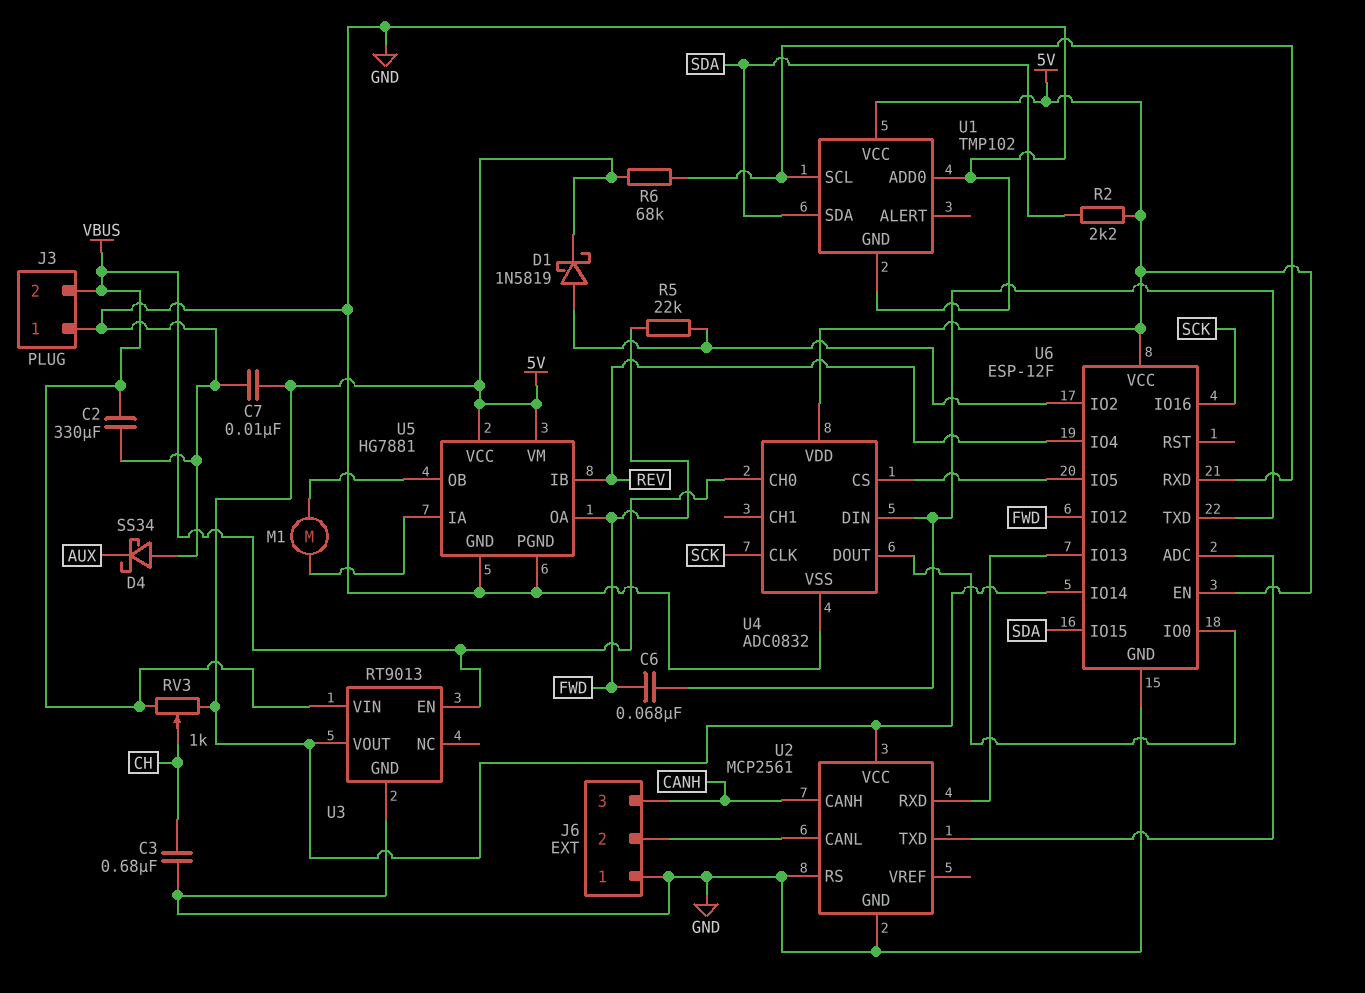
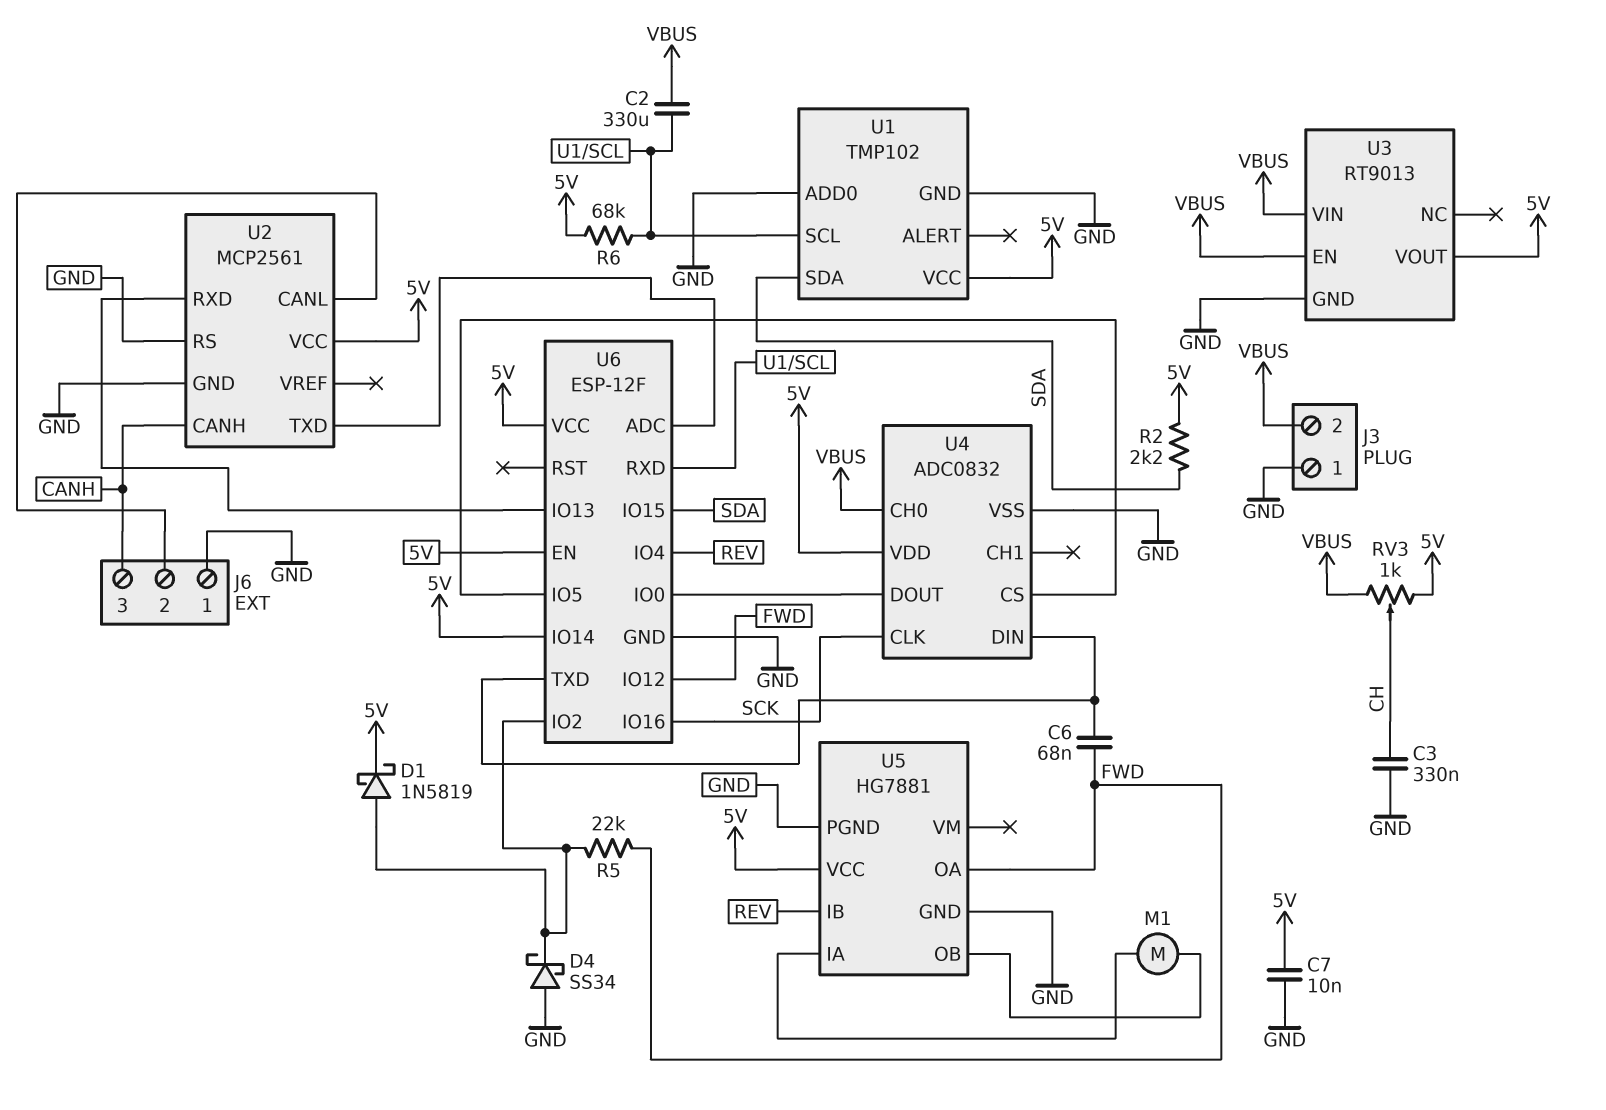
C2: 330uF (GND, VBUS) -> 330uF (U1/SCL, VBUS)
C3: 680nF (CH, GND) -> 330nF (CH, GND)
D4: schottky SS34 (A GND, K AUX) -> schottky SS34 (A GND, K U6/IO2)
U5 pin VM: 5V -> none

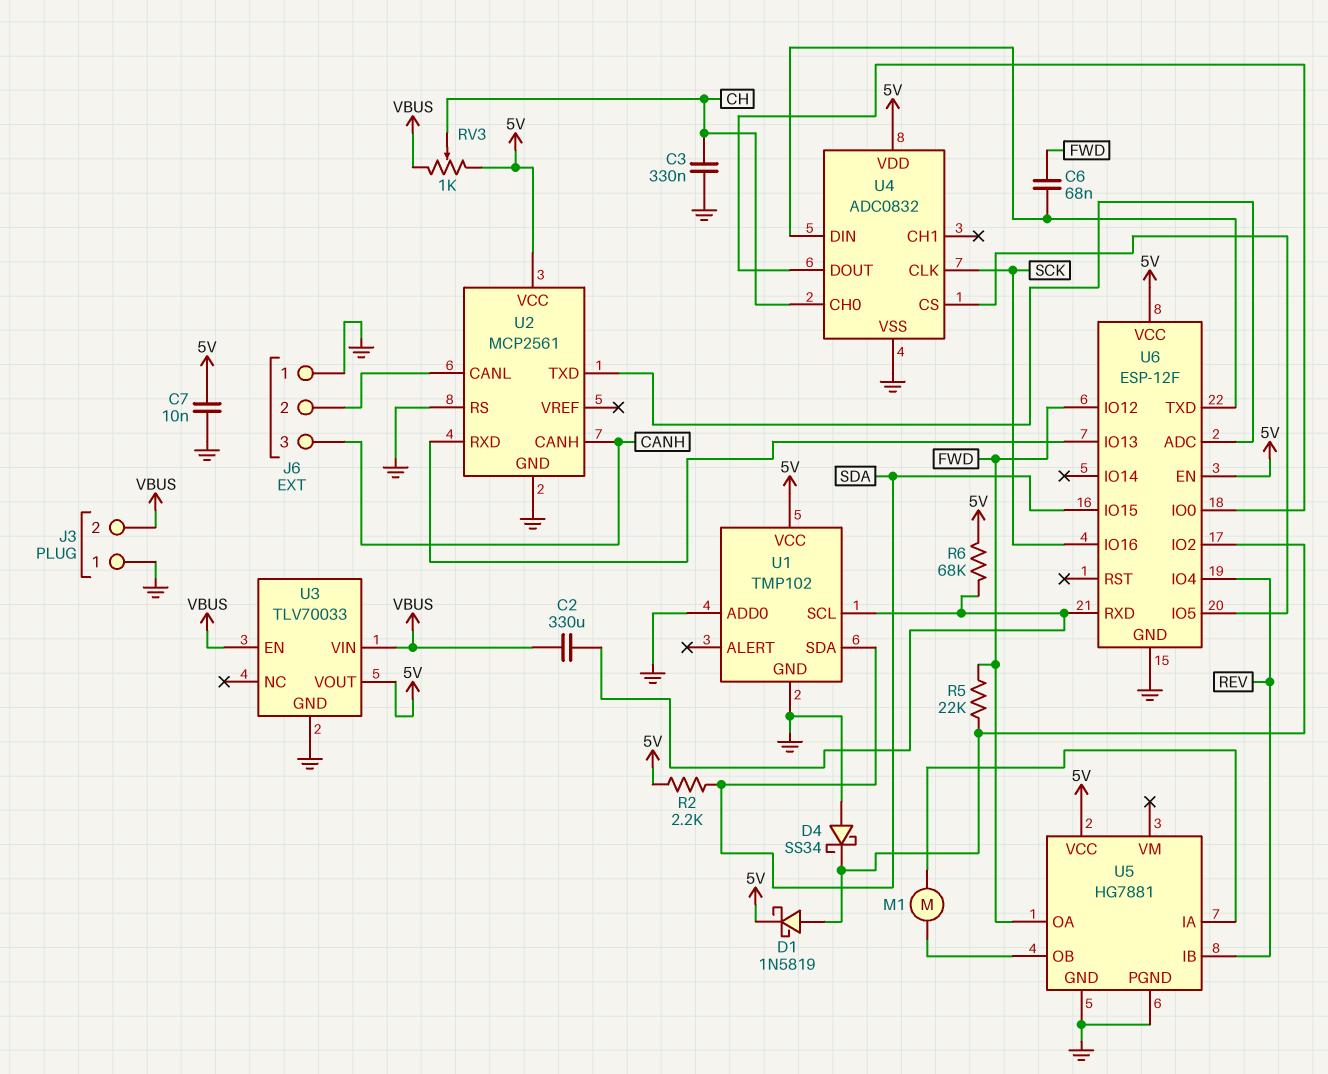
U3: RT9013 -> TLV70033
U4 pin CH0: VBUS -> CH
U6 pin IO14: 5V -> none

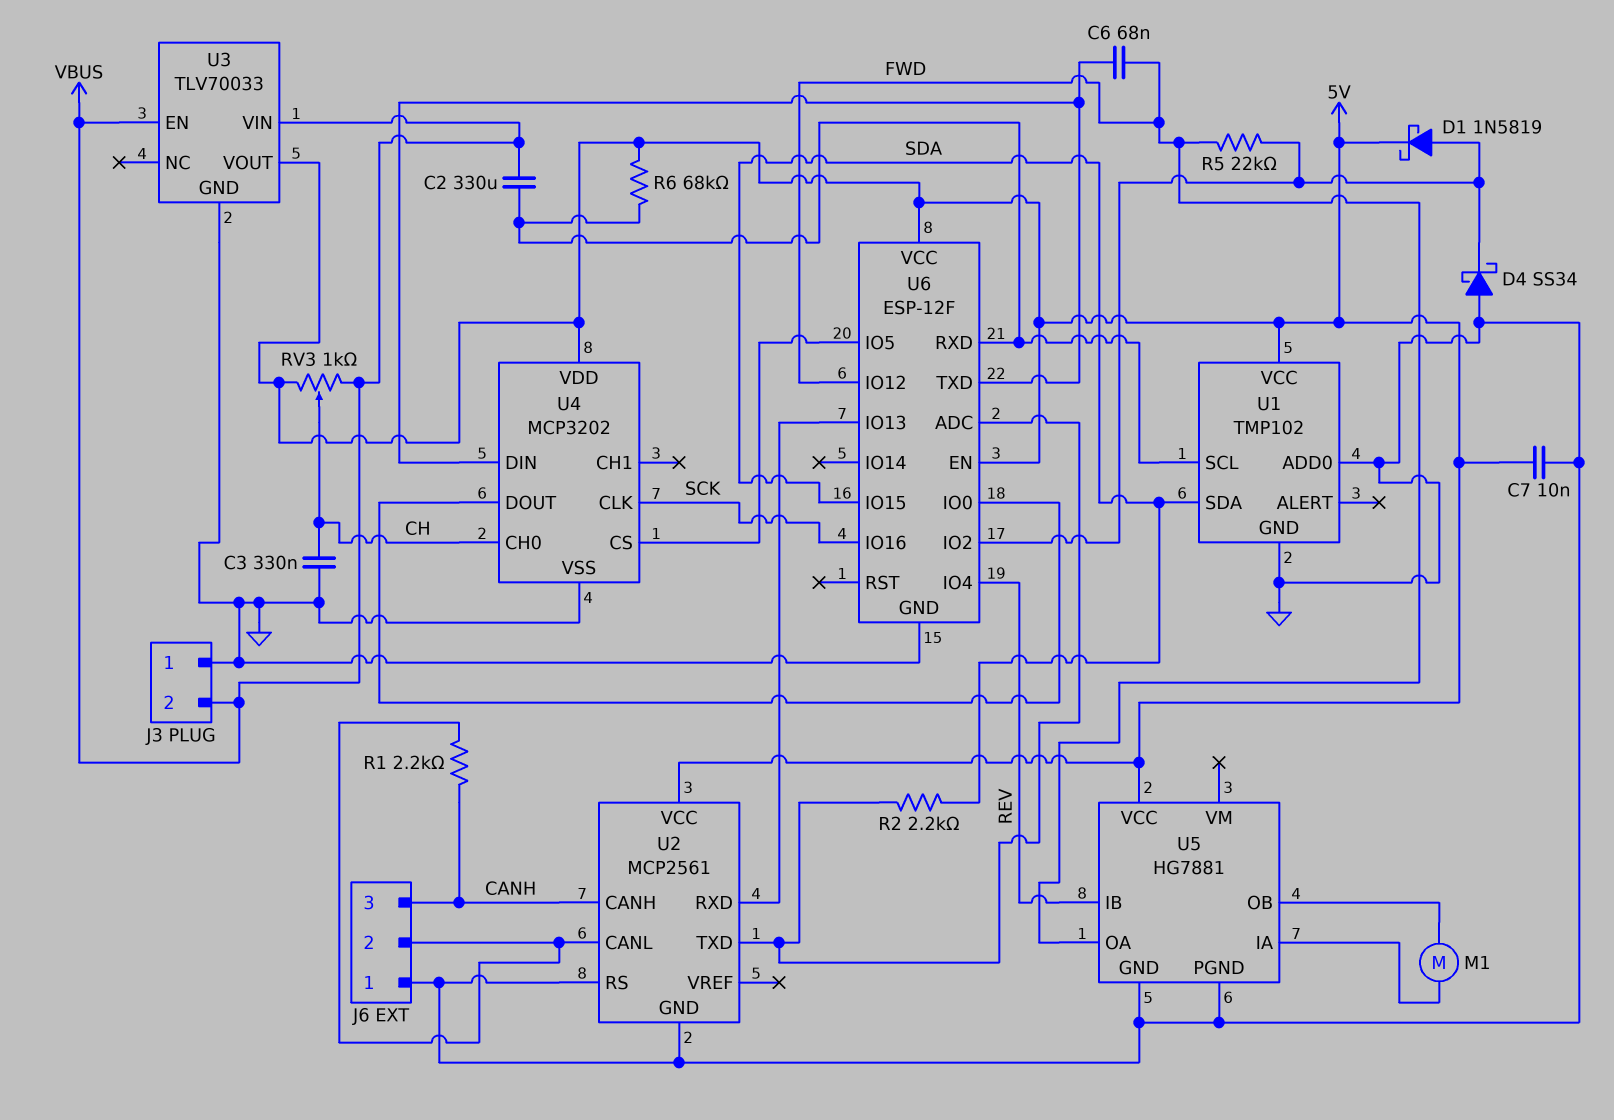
R1: none -> 2.2k (CANH, J6/2)
R2: 2.2k (5V, SDA) -> 2.2k (SDA, U2/TXD)
U4: ADC0832 -> MCP3202

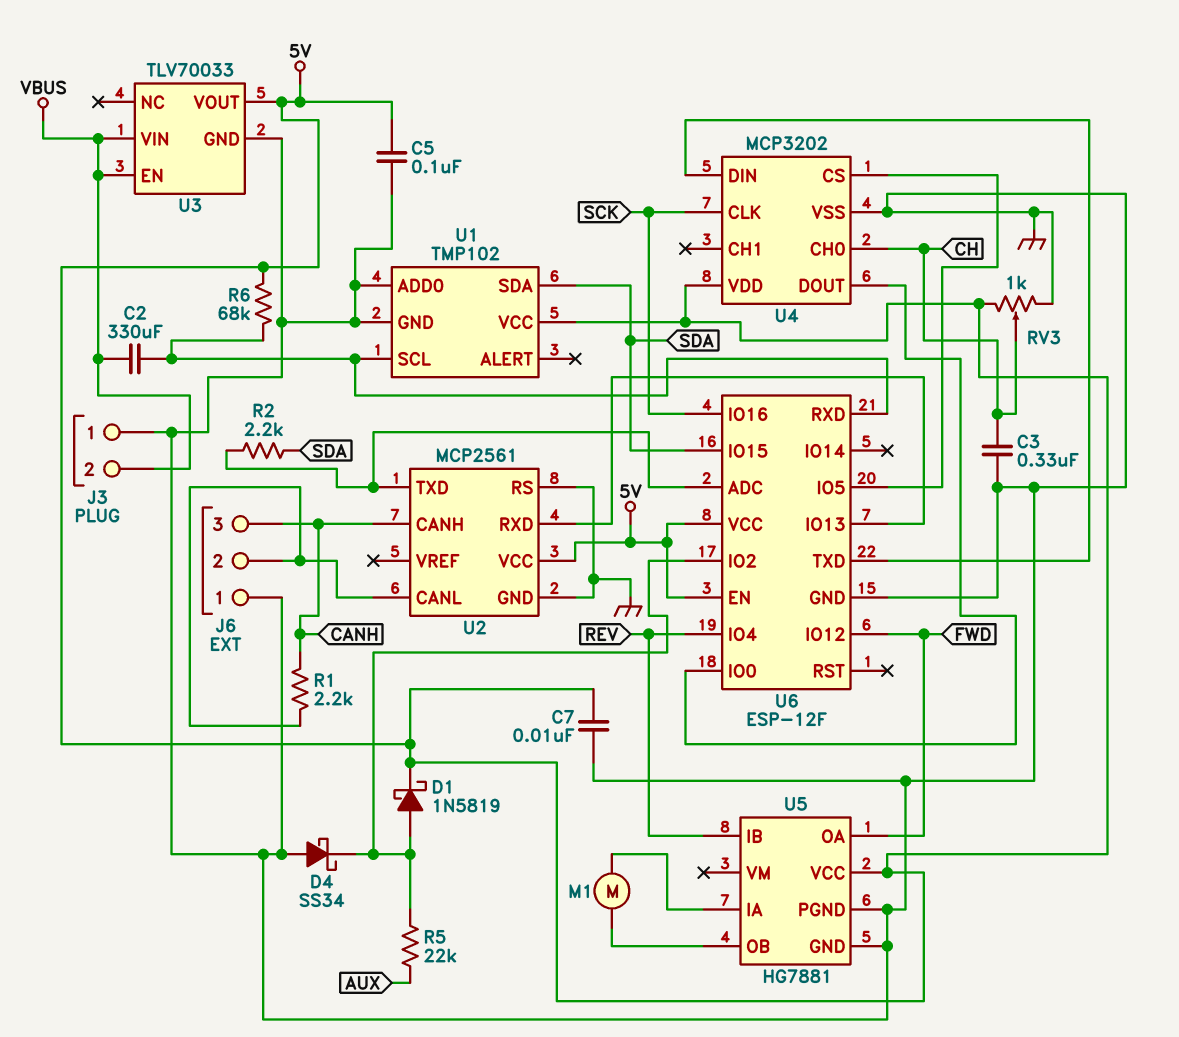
C5: none -> 100nF (5V, GND)
C6: 68nF (FWD, U4/DIN) -> none
R5: 22k (FWD, U6/IO2) -> 22k (AUX, U6/IO2)
RV3: 1k (5V, VBUS, wiper CH) -> 1k (5V, GND, wiper CH)

